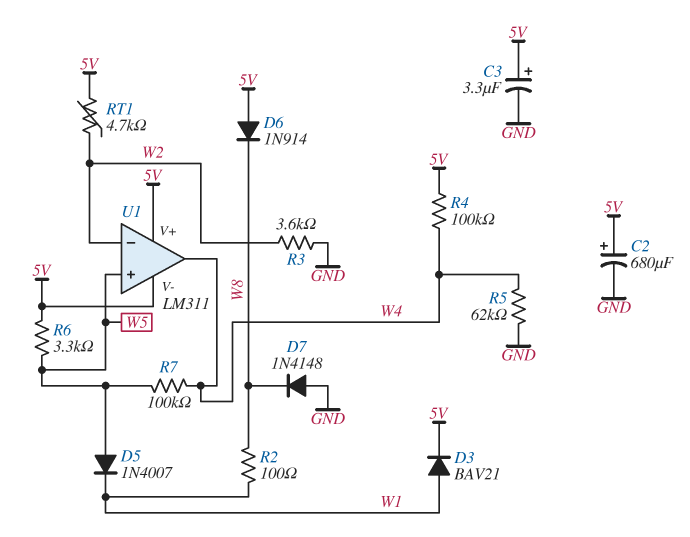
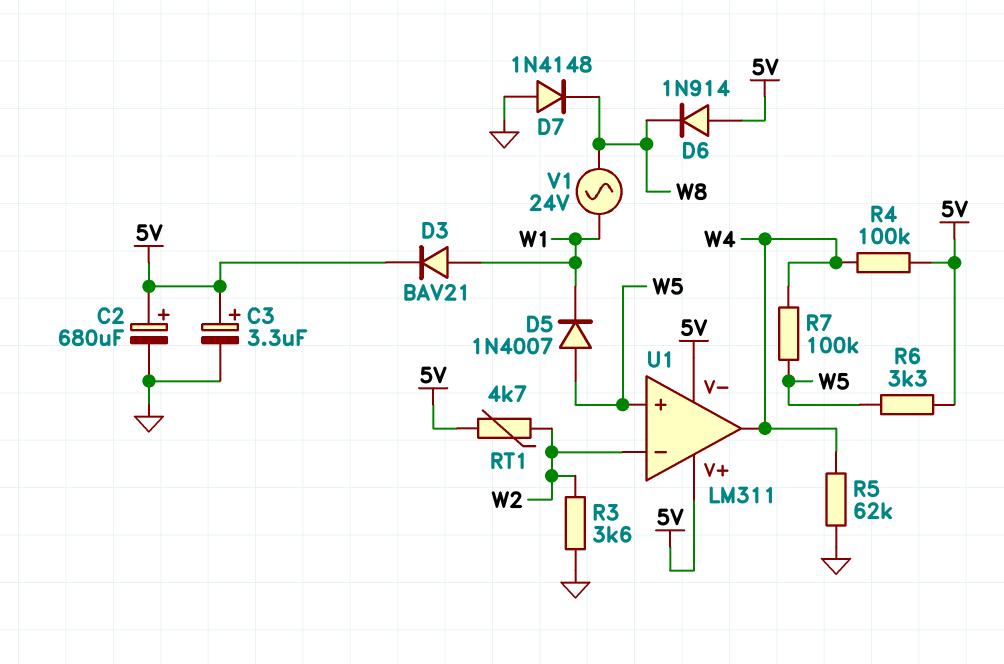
R2: 100 (W1, W8) -> none
V1: none -> AC 24V (W1, W8)

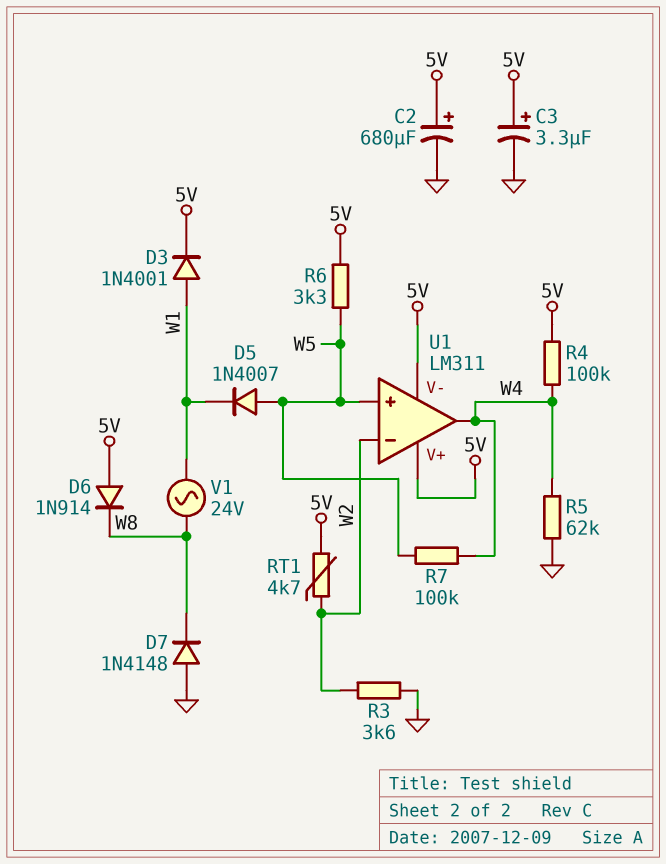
D3: diode BAV21 (A W1, K 5V) -> diode 1N4001 (A W1, K 5V)

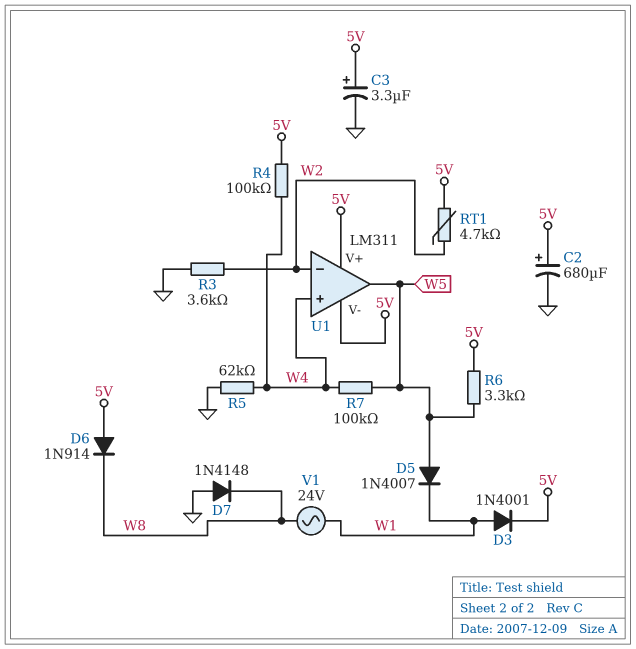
U1 pin in+: W5 -> W4
U1 pin out: W4 -> W5

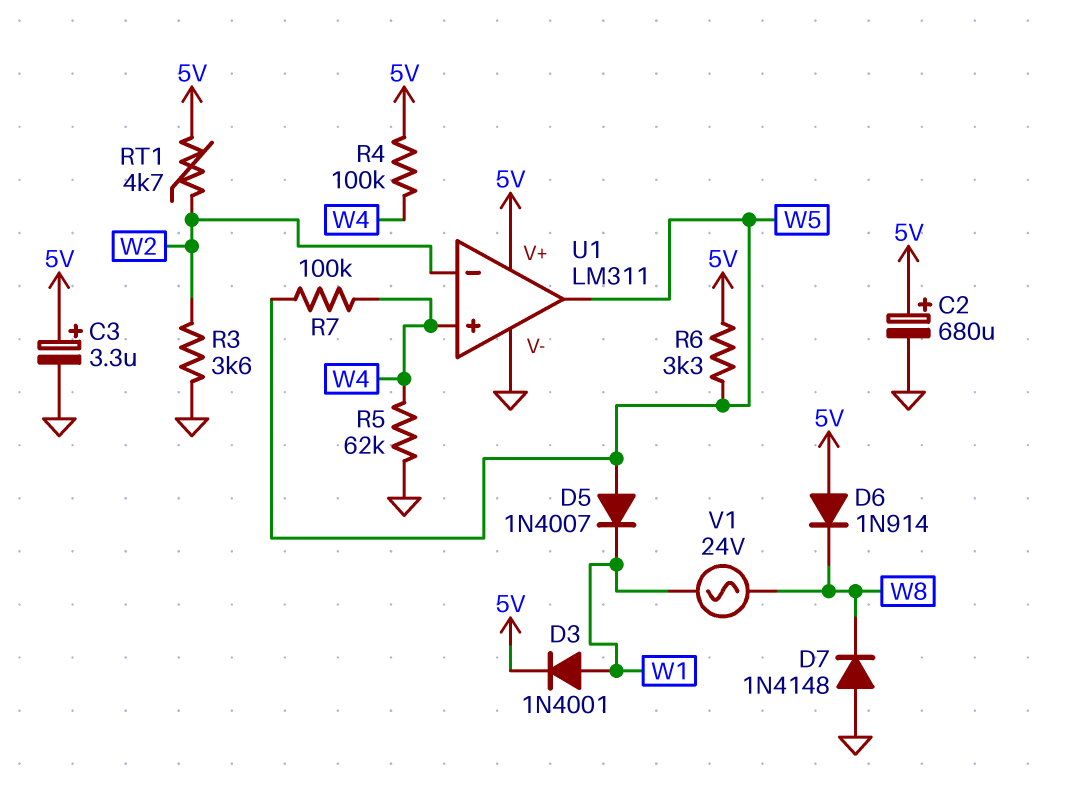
U1 pin V-: 5V -> GND

